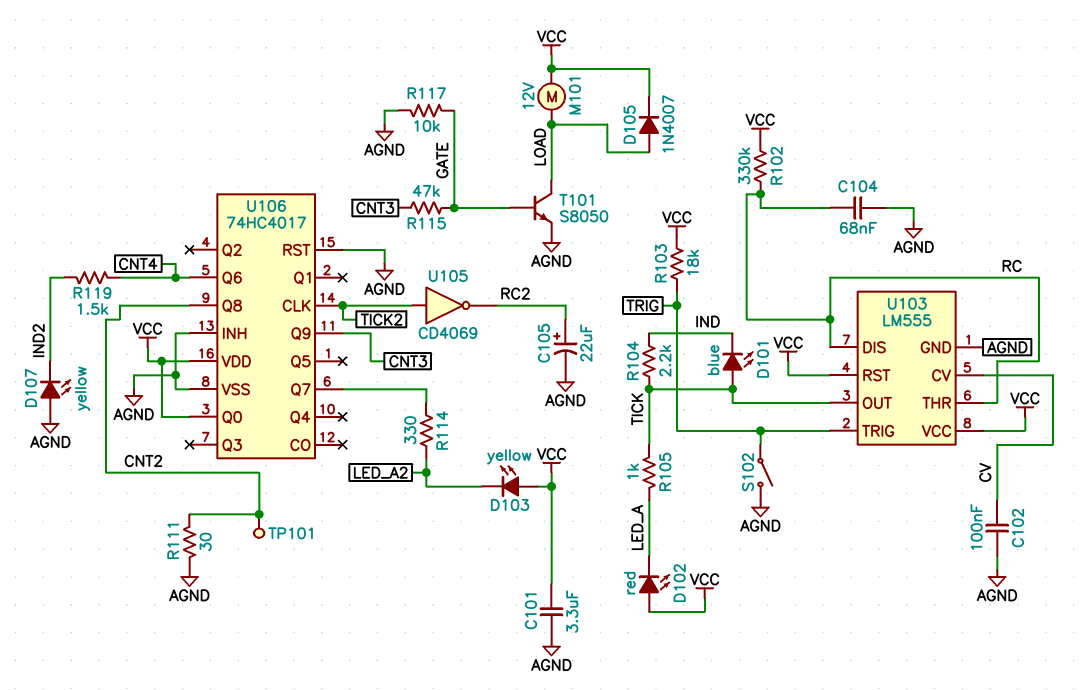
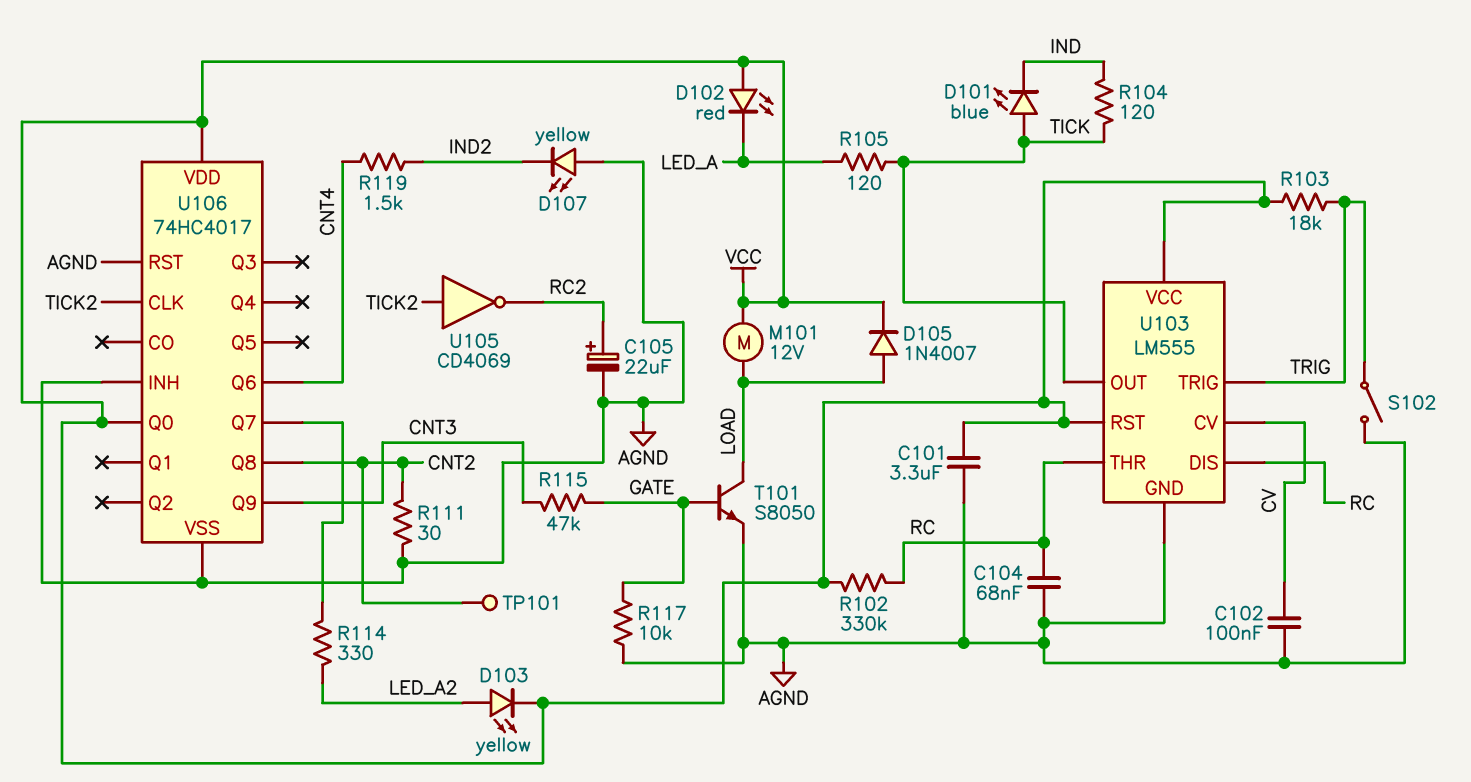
D103: LED yellow (A VCC, K LED_A2) -> LED yellow (A LED_A2, K VCC)
R104: 2.2k (IND, TICK) -> 120 (IND, TICK)
R105: 1k (LED_A, TICK) -> 120 (LED_A, TICK)

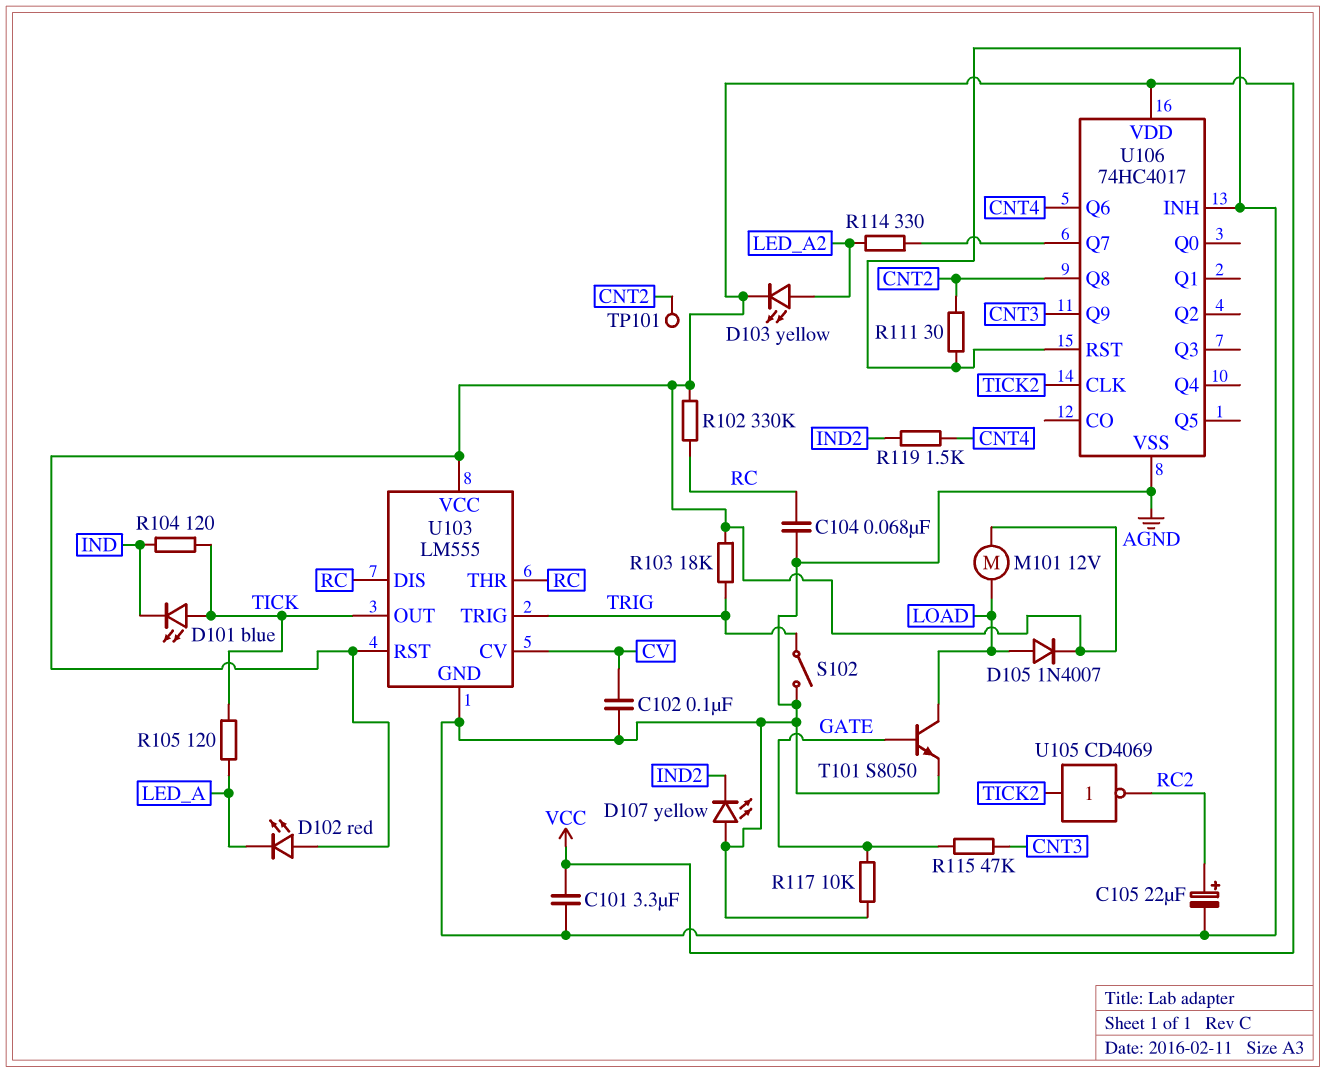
U106 pin Q0: VCC -> none

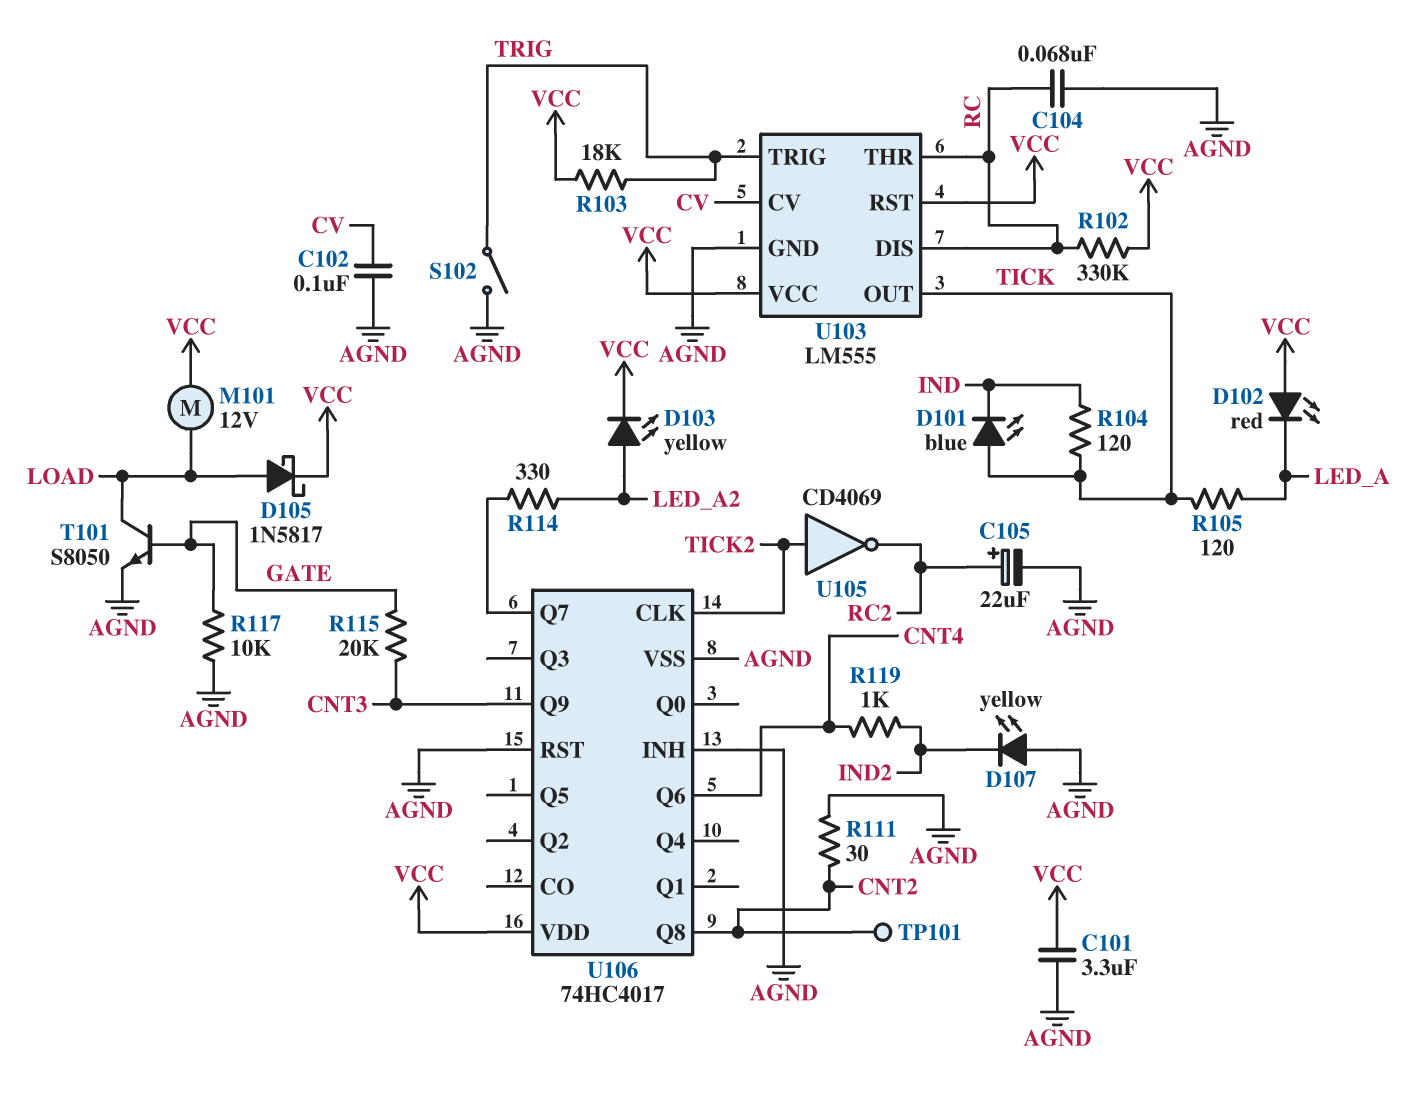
D105: diode 1N4007 (A LOAD, K VCC) -> schottky 1N5817 (A LOAD, K VCC)
R115: 47k (CNT3, GATE) -> 20k (CNT3, GATE)
R119: 1.5k (CNT4, IND2) -> 1k (CNT4, IND2)

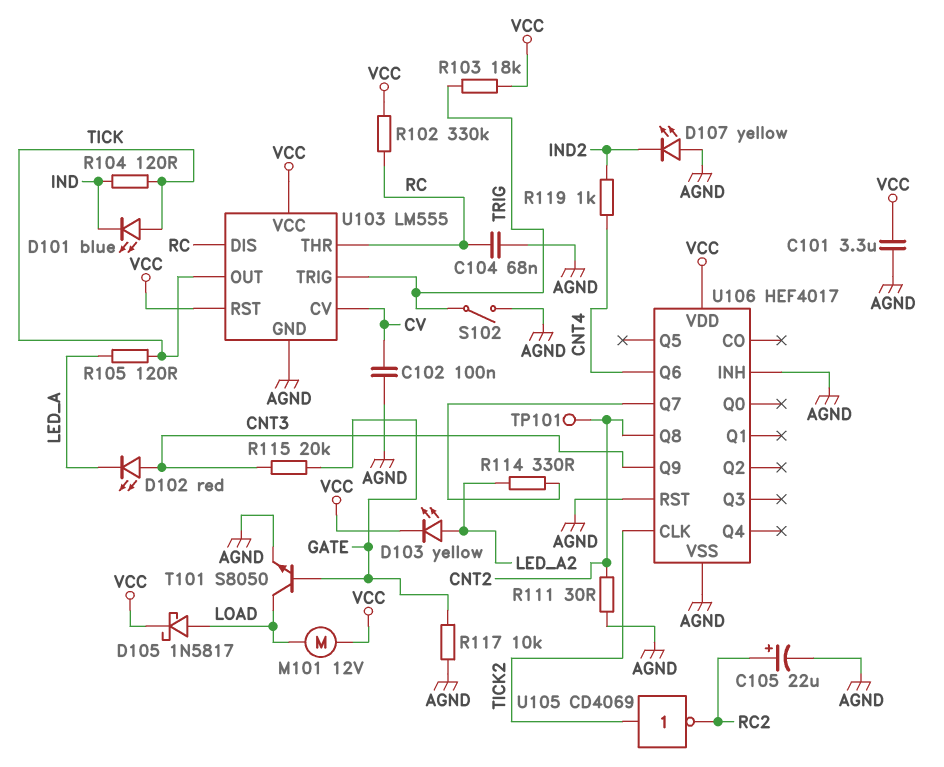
D102: LED red (A VCC, K LED_A) -> LED red (A CNT3, K LED_A)
U106: 74HC4017 -> HEF4017

